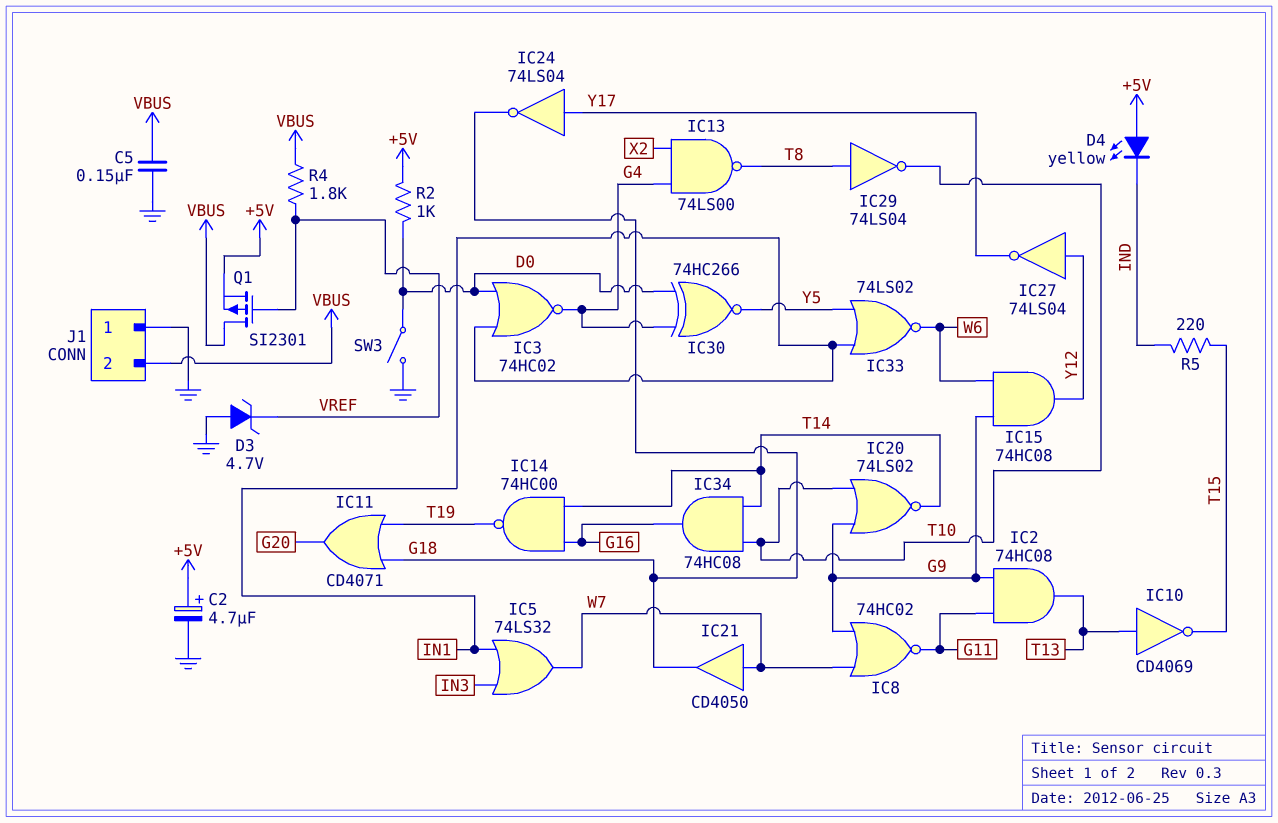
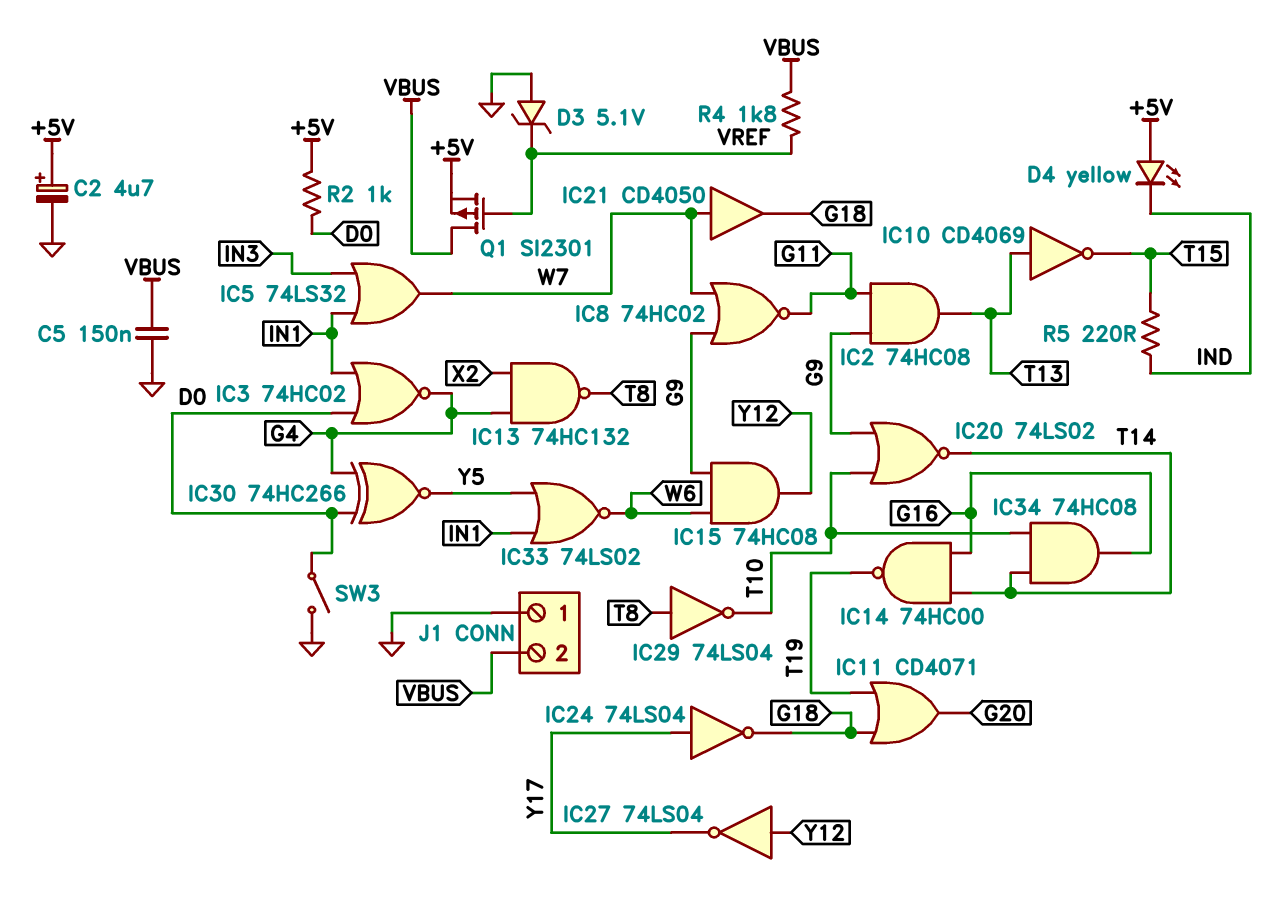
D3: zener 4.7V (A GND, K VREF) -> zener 5.1V (A GND, K VREF)
IC13: NAND 74LS00 (in G4, in X2, out T8) -> NAND 74HC132 (in G4, in X2, out T8)

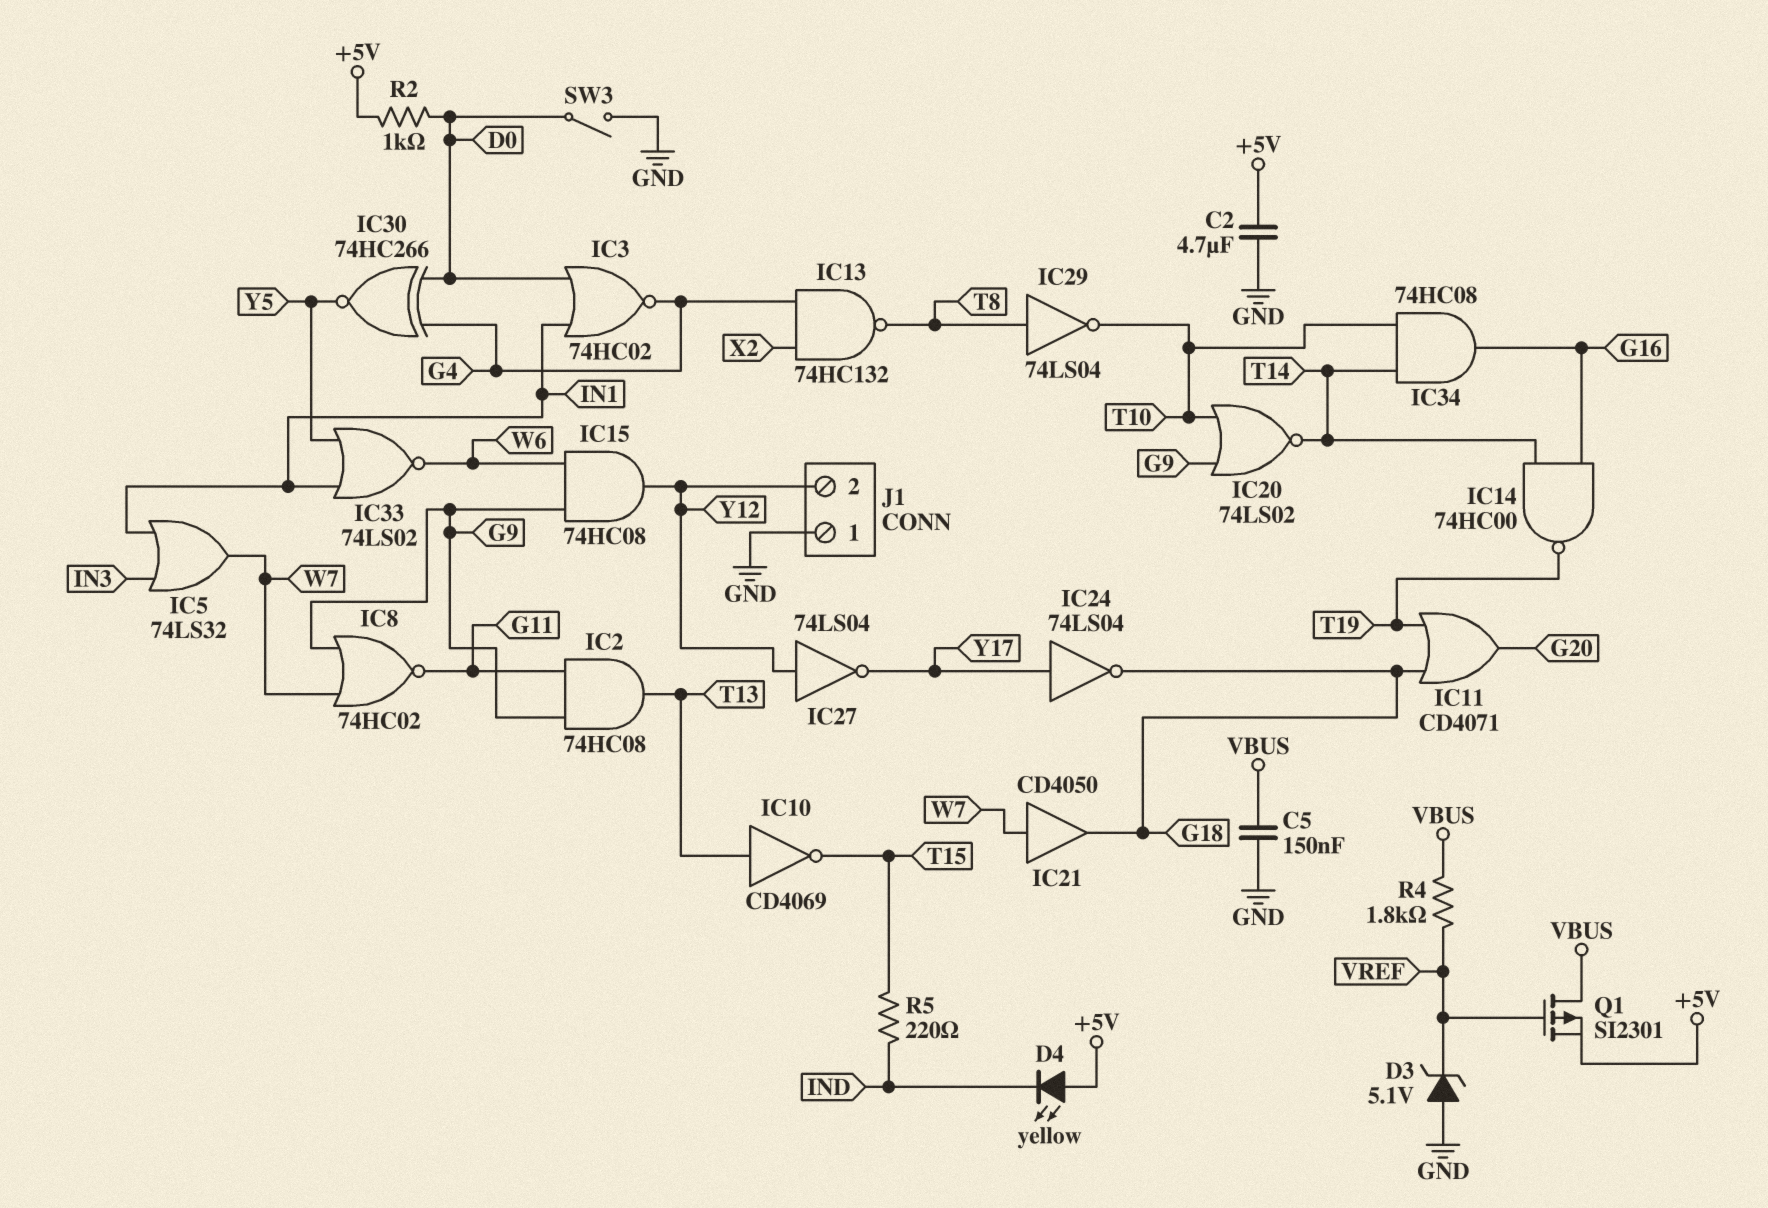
C2: 4.7uF (plus +5V, minus GND) -> 4.7uF (+5V, GND)
J1 pin 2: VBUS -> Y12

